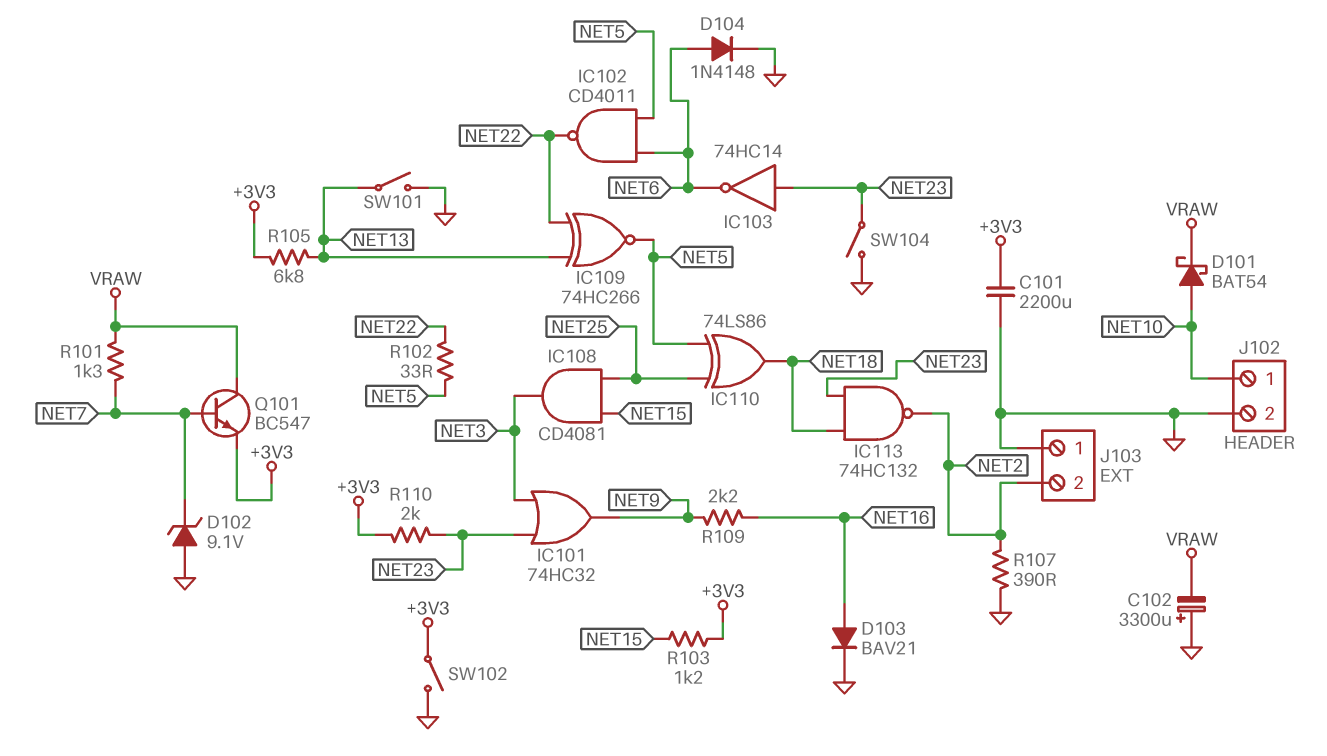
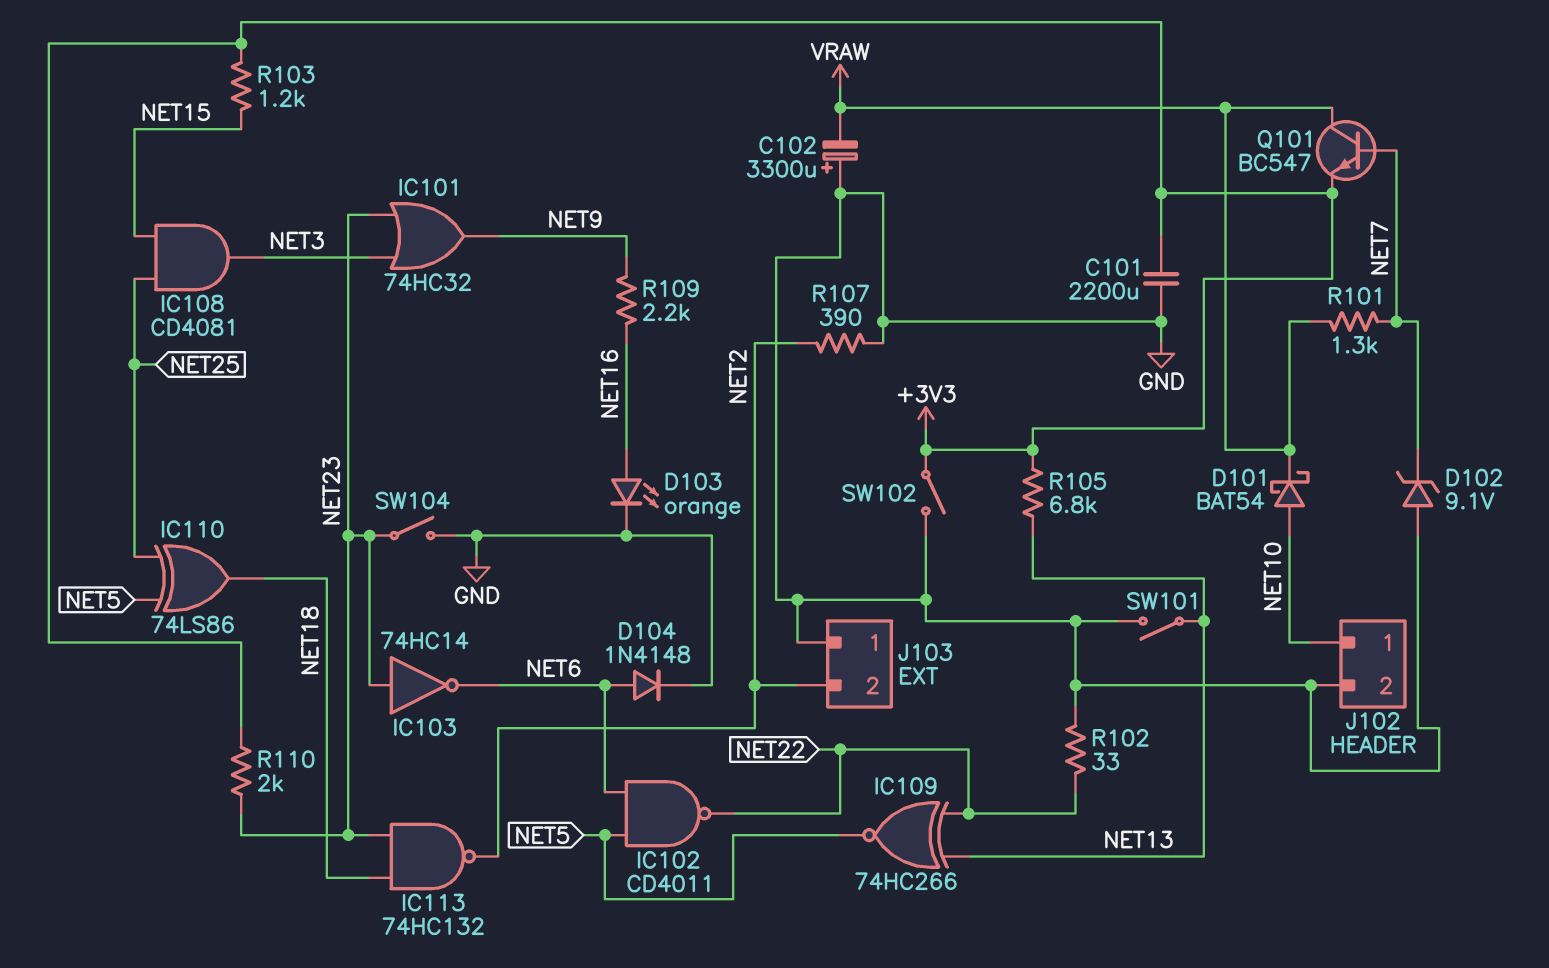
D103: diode BAV21 (A NET16, K GND) -> LED orange (A NET16, K GND)
R102: 33 (NET5, NET22) -> 33 (GND, NET22)

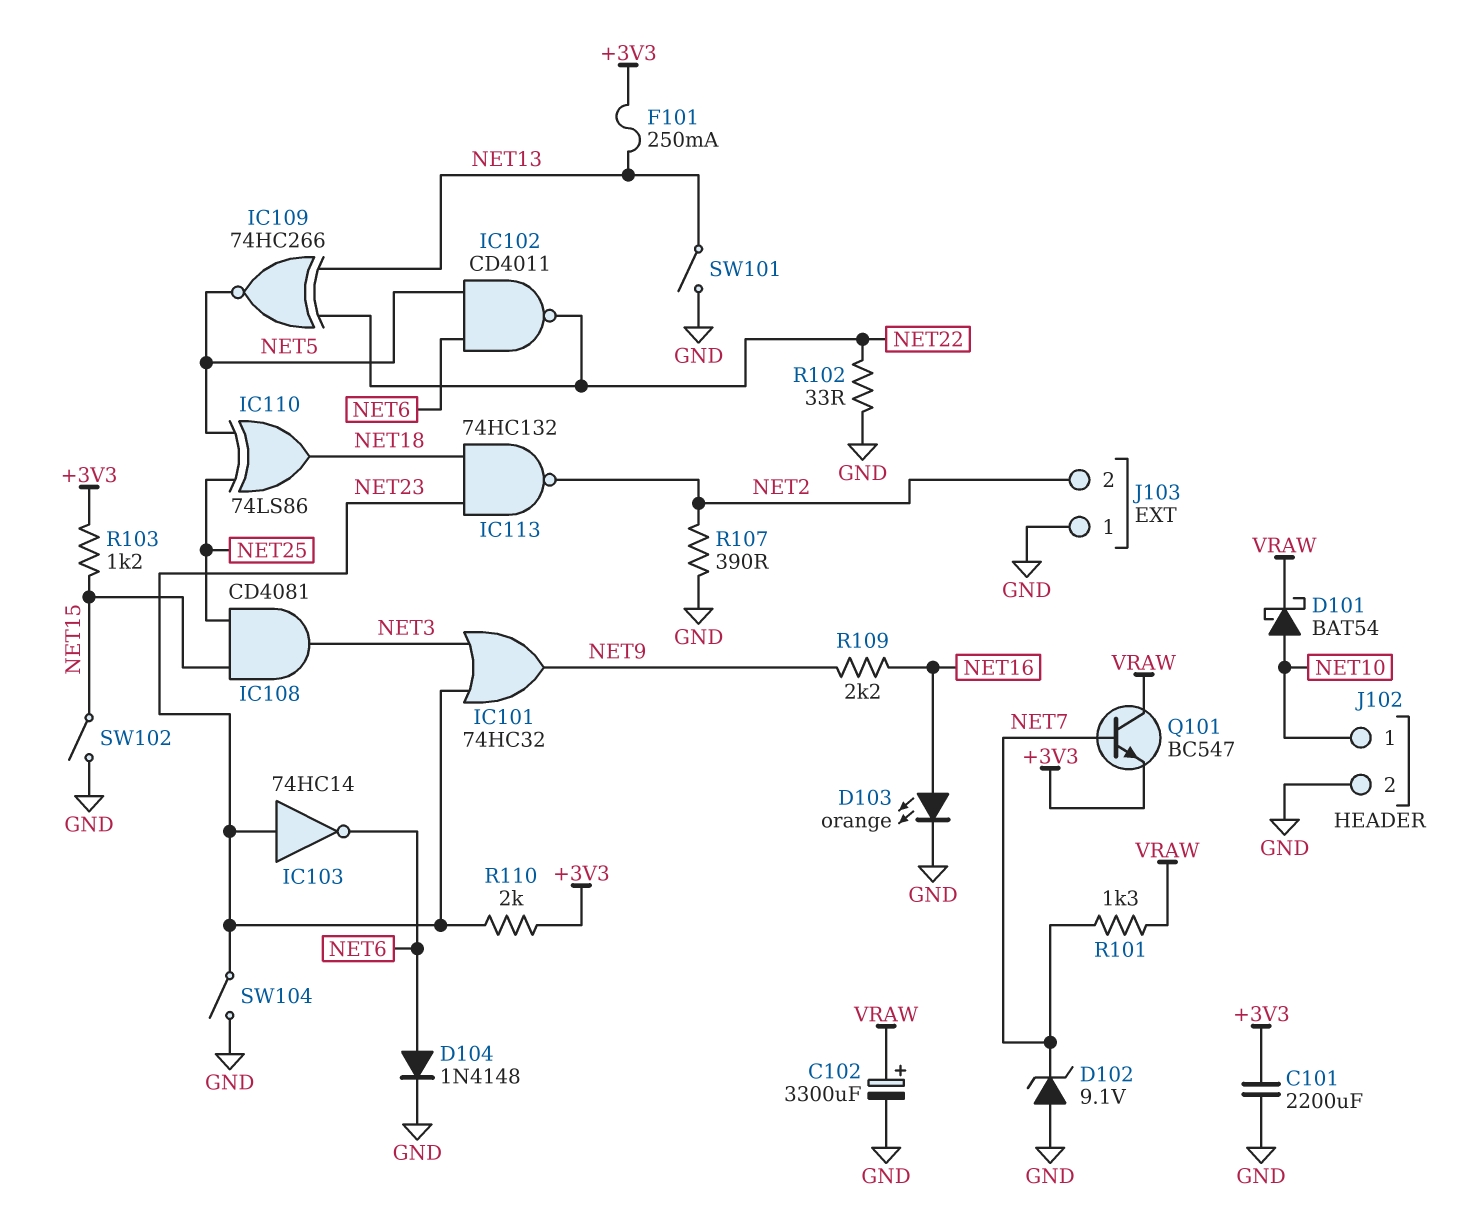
C102: 3300uF (plus GND, minus VRAW) -> 3300uF (plus VRAW, minus GND)
F101: none -> 250mA (+3V3, NET13)
R105: 6.8k (+3V3, NET13) -> none
SW102: switch (+3V3, GND) -> switch (GND, NET15)

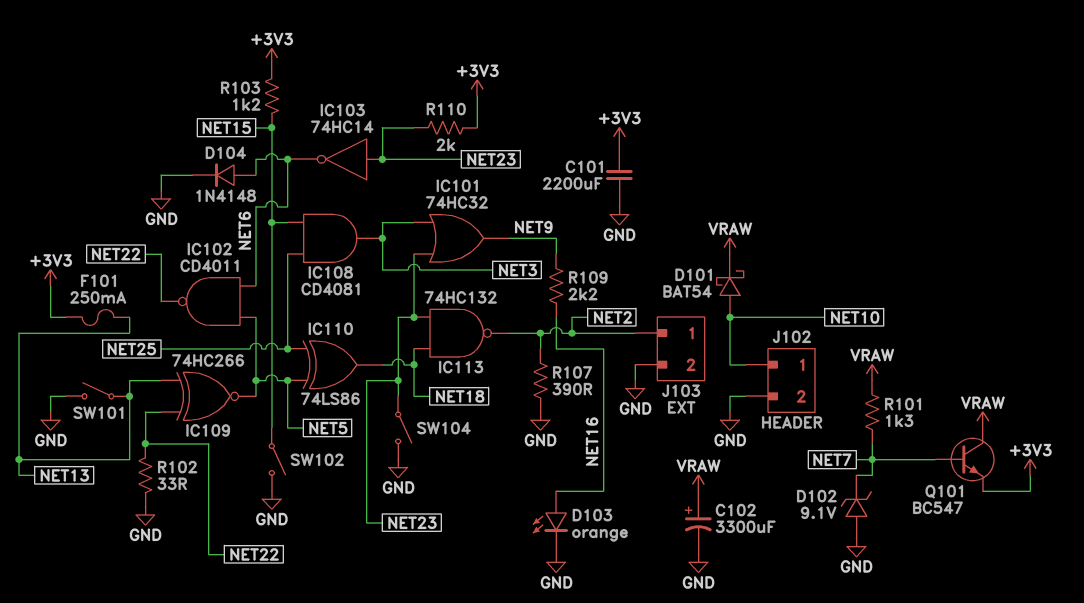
J103 pin 1: GND -> NET2
J103 pin 2: NET2 -> GND

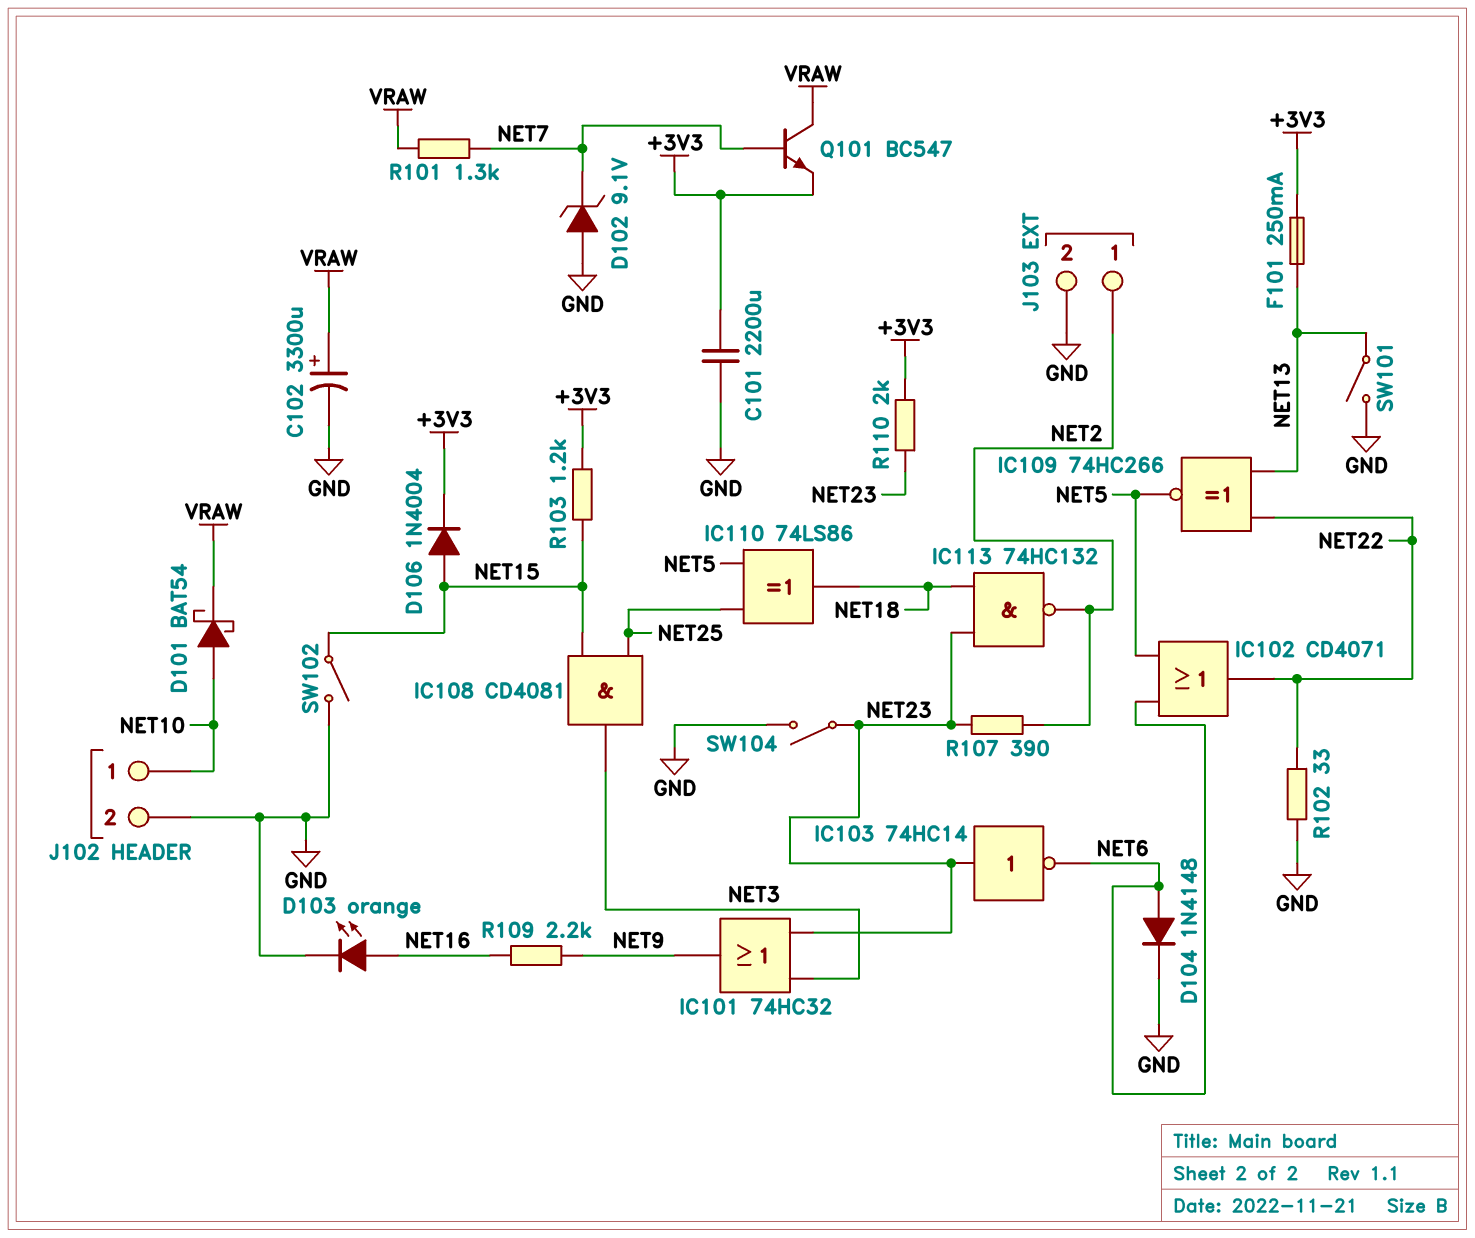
D106: none -> diode 1N4004 (A NET15, K +3V3)
IC102: NAND CD4011 (in NET5, in NET6, out NET22) -> OR CD4071 (in NET5, in NET6, out NET22)
R107: 390 (GND, NET2) -> 390 (NET2, NET23)

